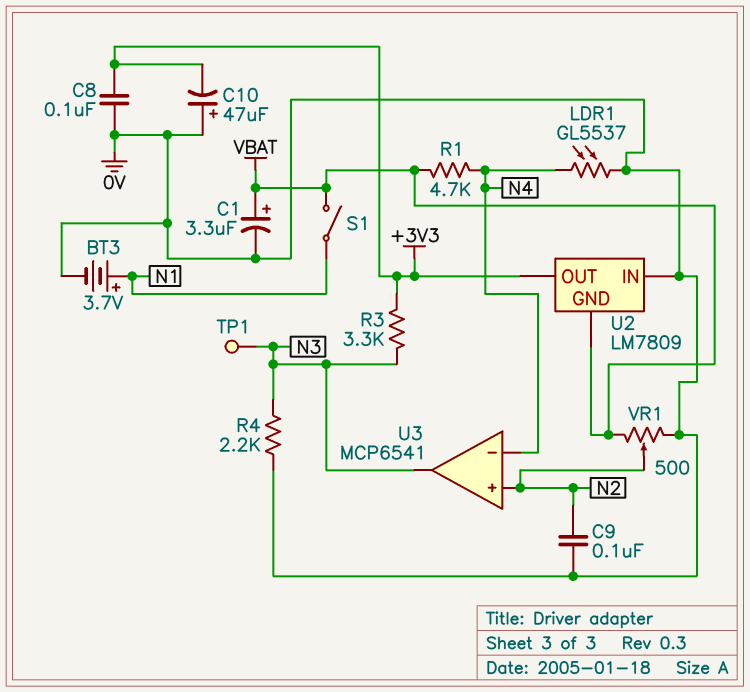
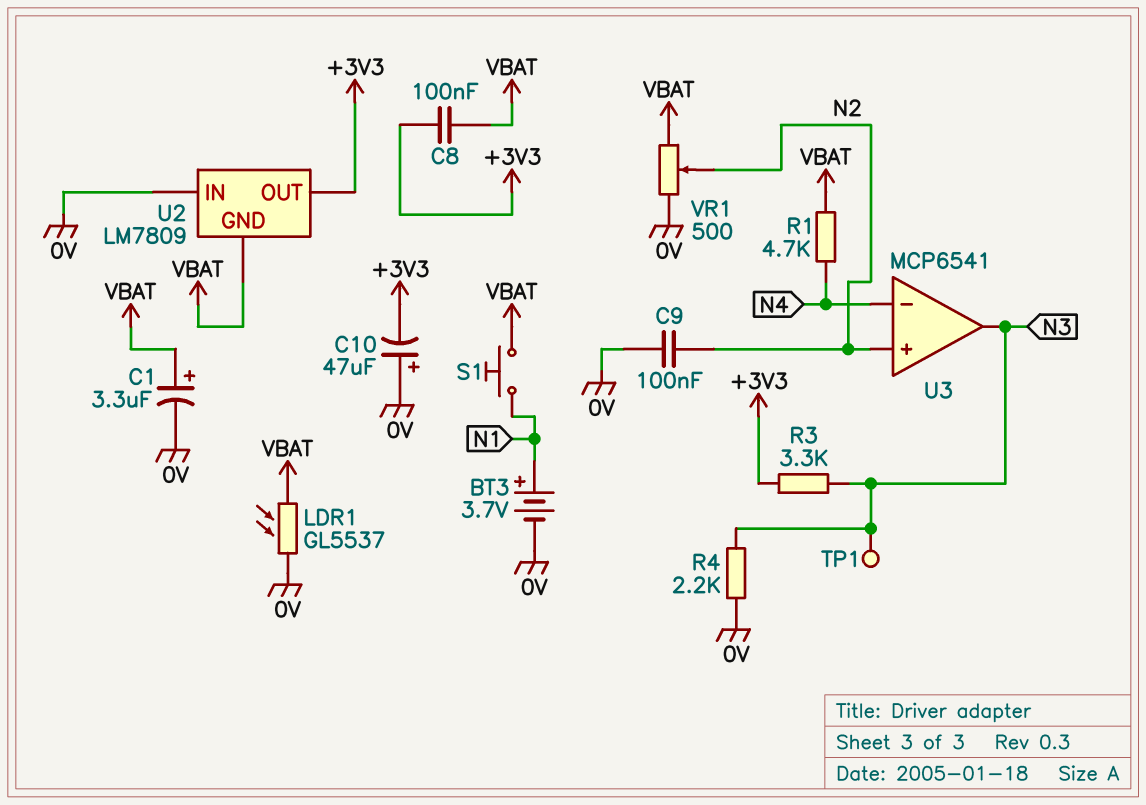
C8: 100nF (+3V3, 0V) -> 100nF (+3V3, VBAT)
LDR1: GL5537 (0V, N4) -> GL5537 (0V, VBAT)
S1: switch (N1, VBAT) -> button (N1, VBAT)

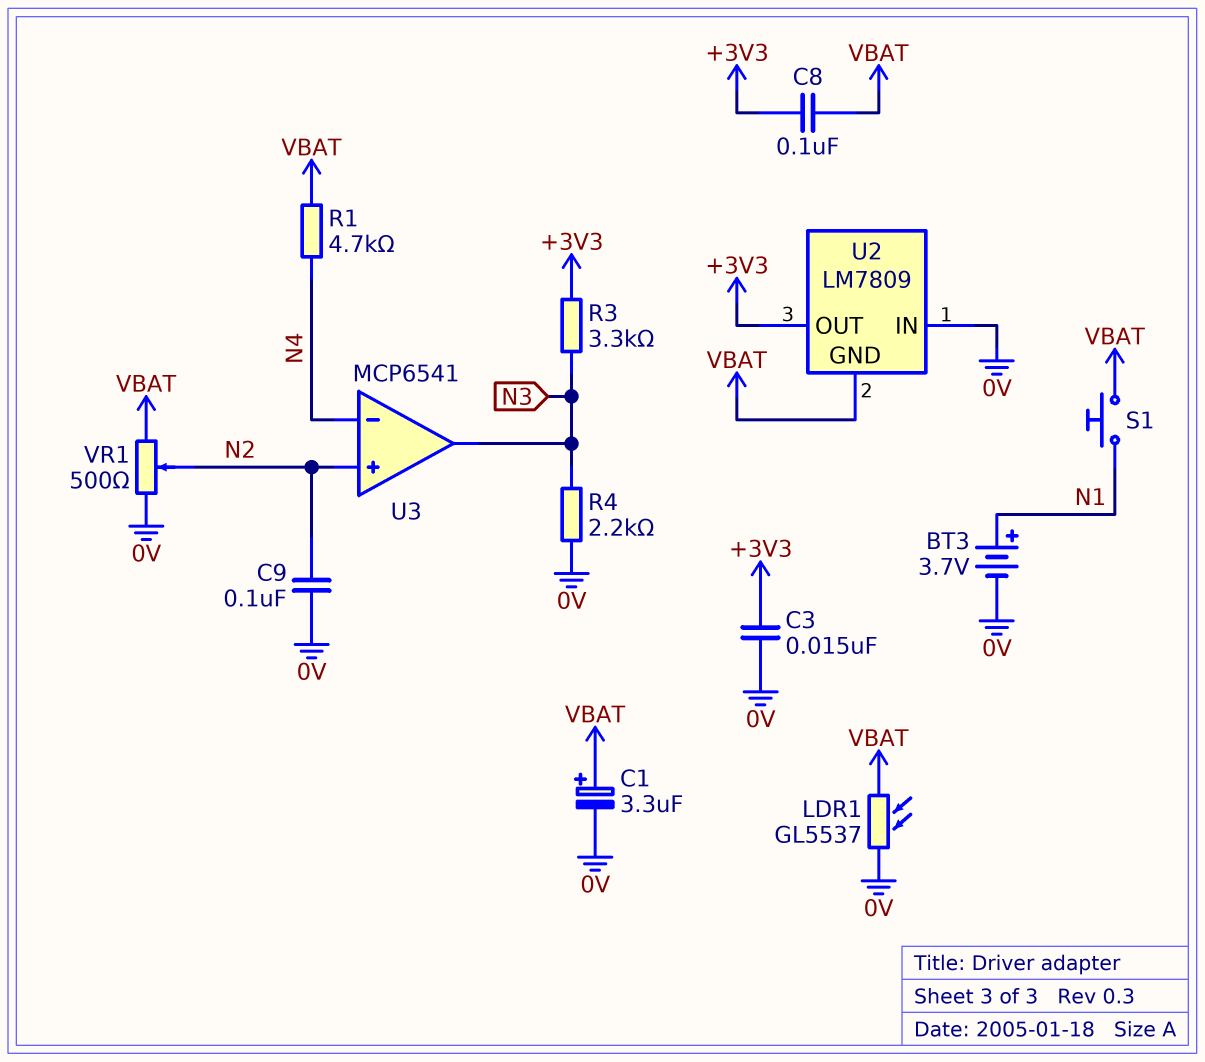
C3: none -> 15nF (+3V3, 0V)
C10: 47uF (plus 0V, minus +3V3) -> none
TP1: test point (N3) -> none

